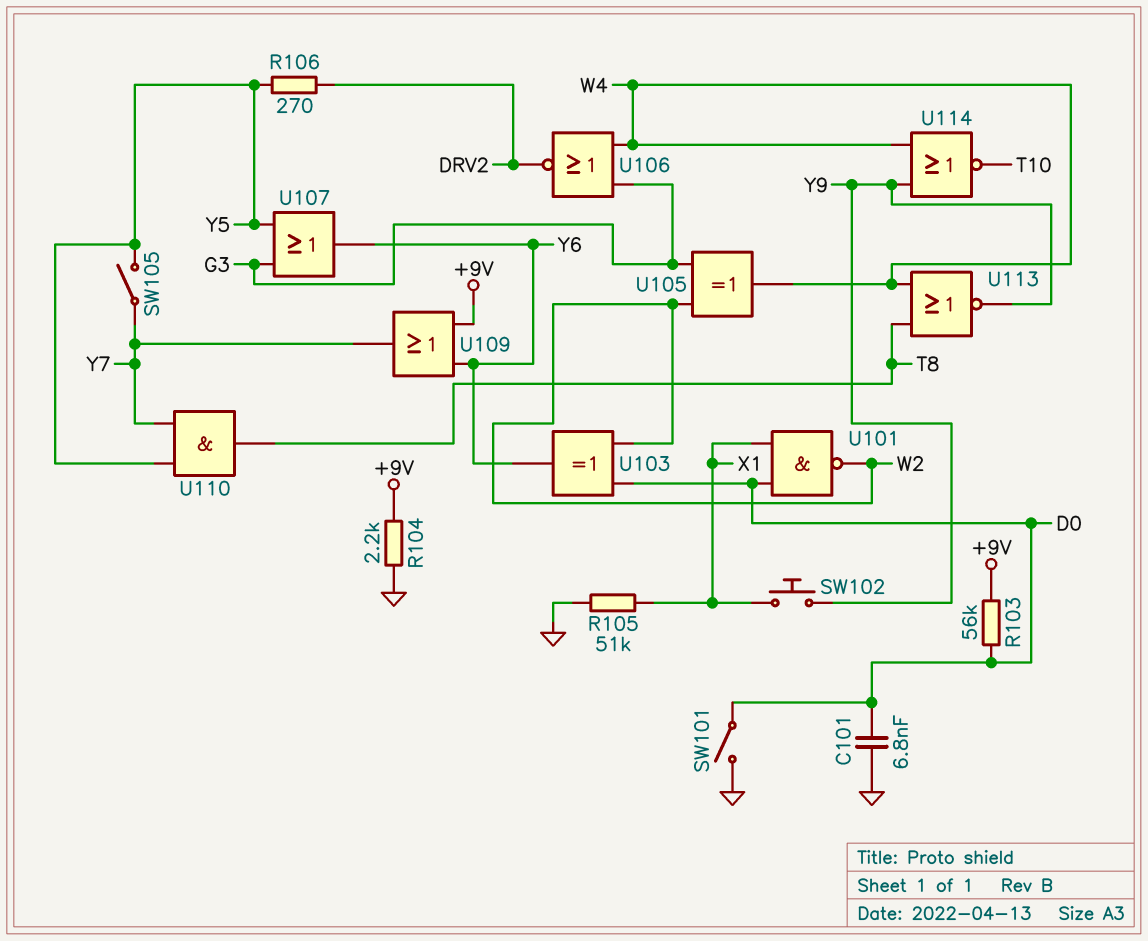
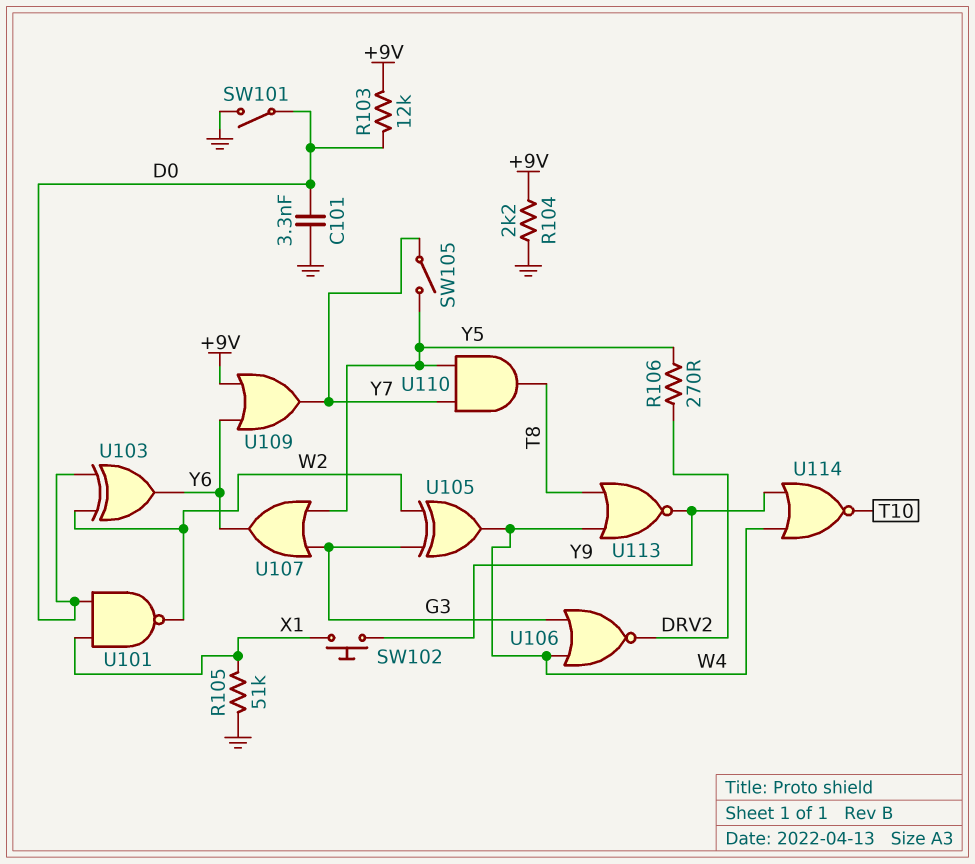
C101: 6.8nF (D0, GND) -> 3.3nF (D0, GND)
R103: 56k (+9V, D0) -> 12k (+9V, D0)

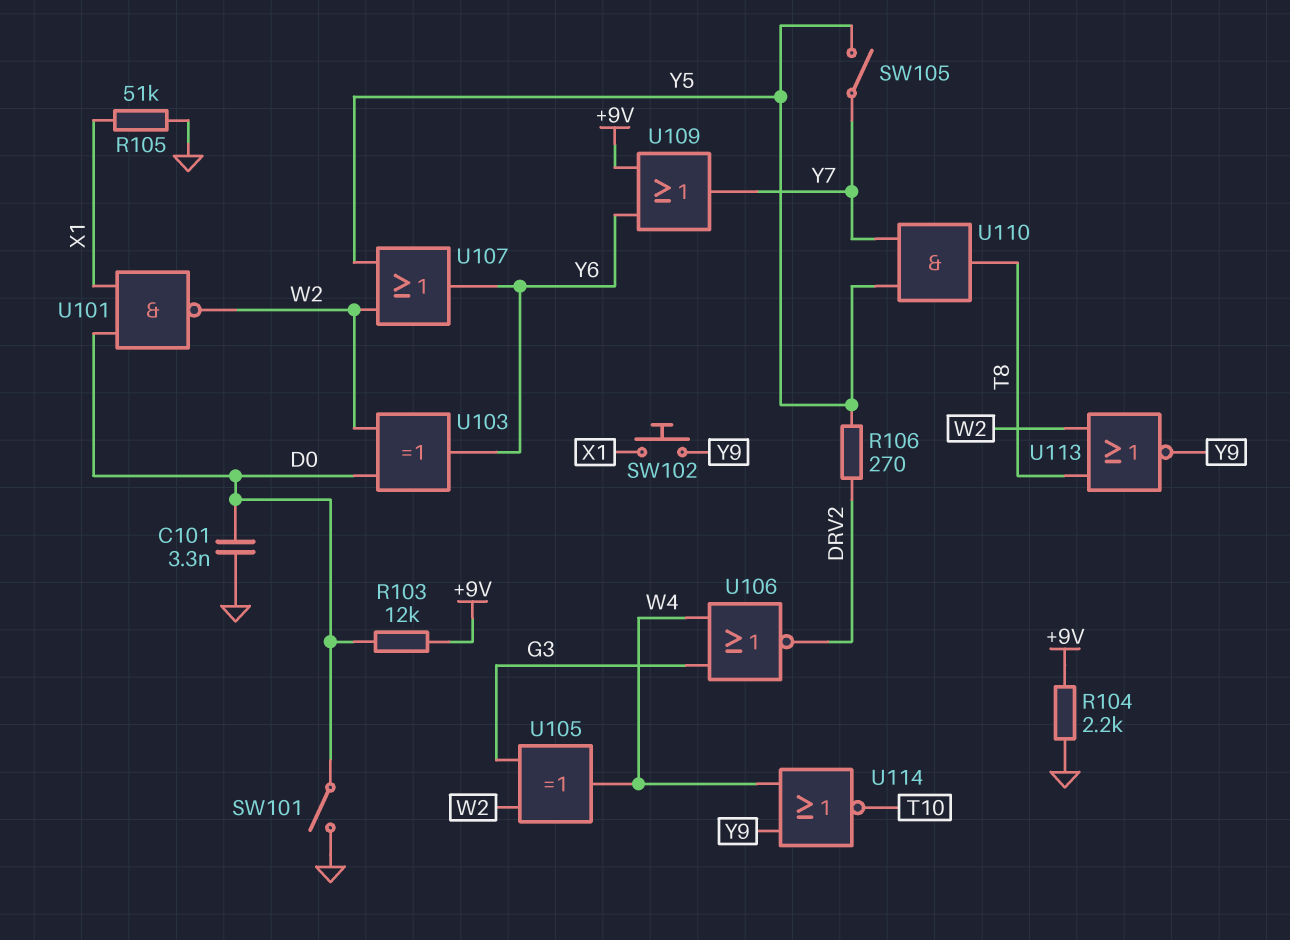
U107: OR (in G3, in Y5, out Y6) -> OR (in W2, in Y5, out Y6)
U113: NOR (in T8, in W4, out Y9) -> NOR (in T8, in W2, out Y9)

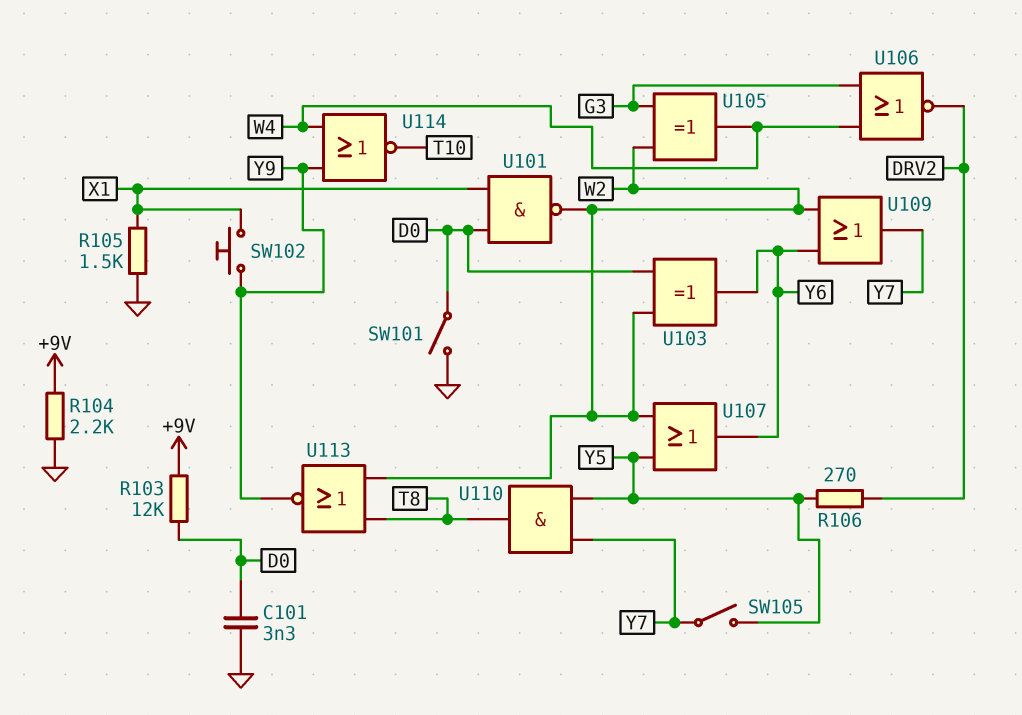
R105: 51k (GND, X1) -> 1.5k (GND, X1)
U109: OR (in +9V, in Y6, out Y7) -> OR (in W2, in Y6, out Y7)

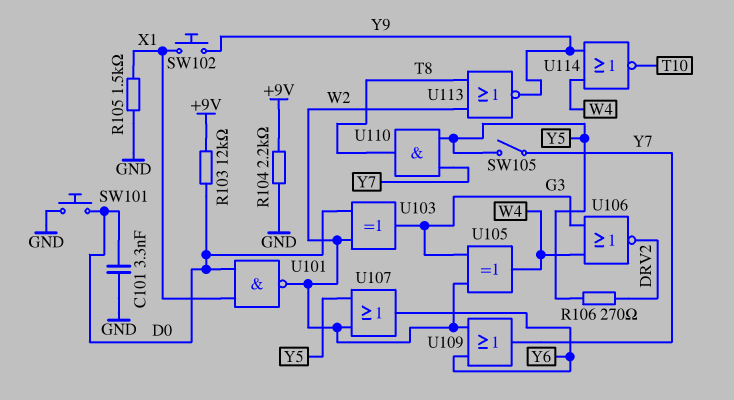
SW101: switch (D0, GND) -> button (D0, GND)
U103: XOR (in D0, in W2, out Y6) -> XOR (in D0, in W2, out G3)

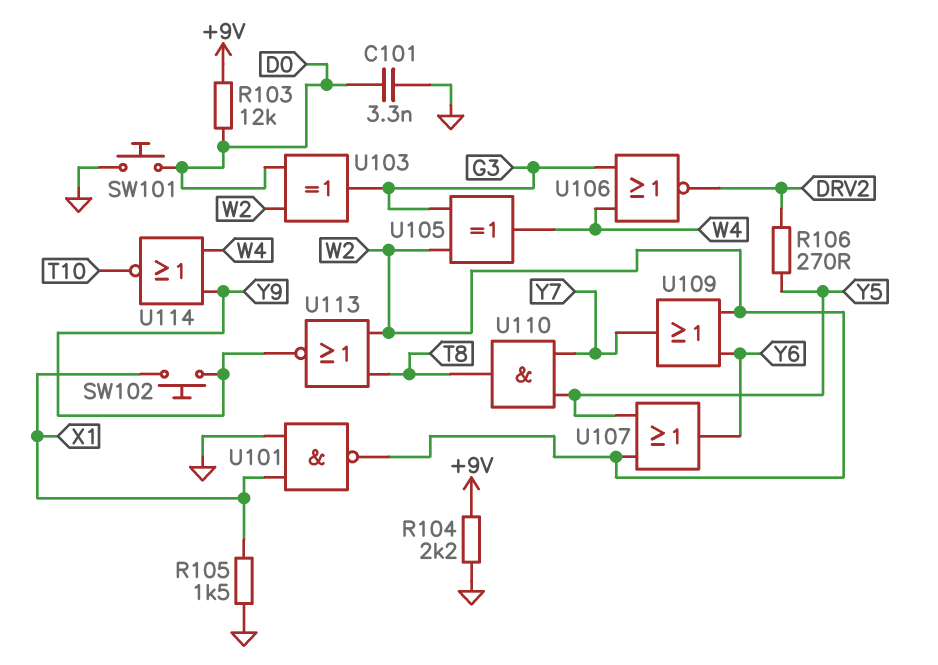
SW105: switch (Y5, Y7) -> none
U101: NAND (in D0, in X1, out W2) -> NAND (in GND, in X1, out W2)

